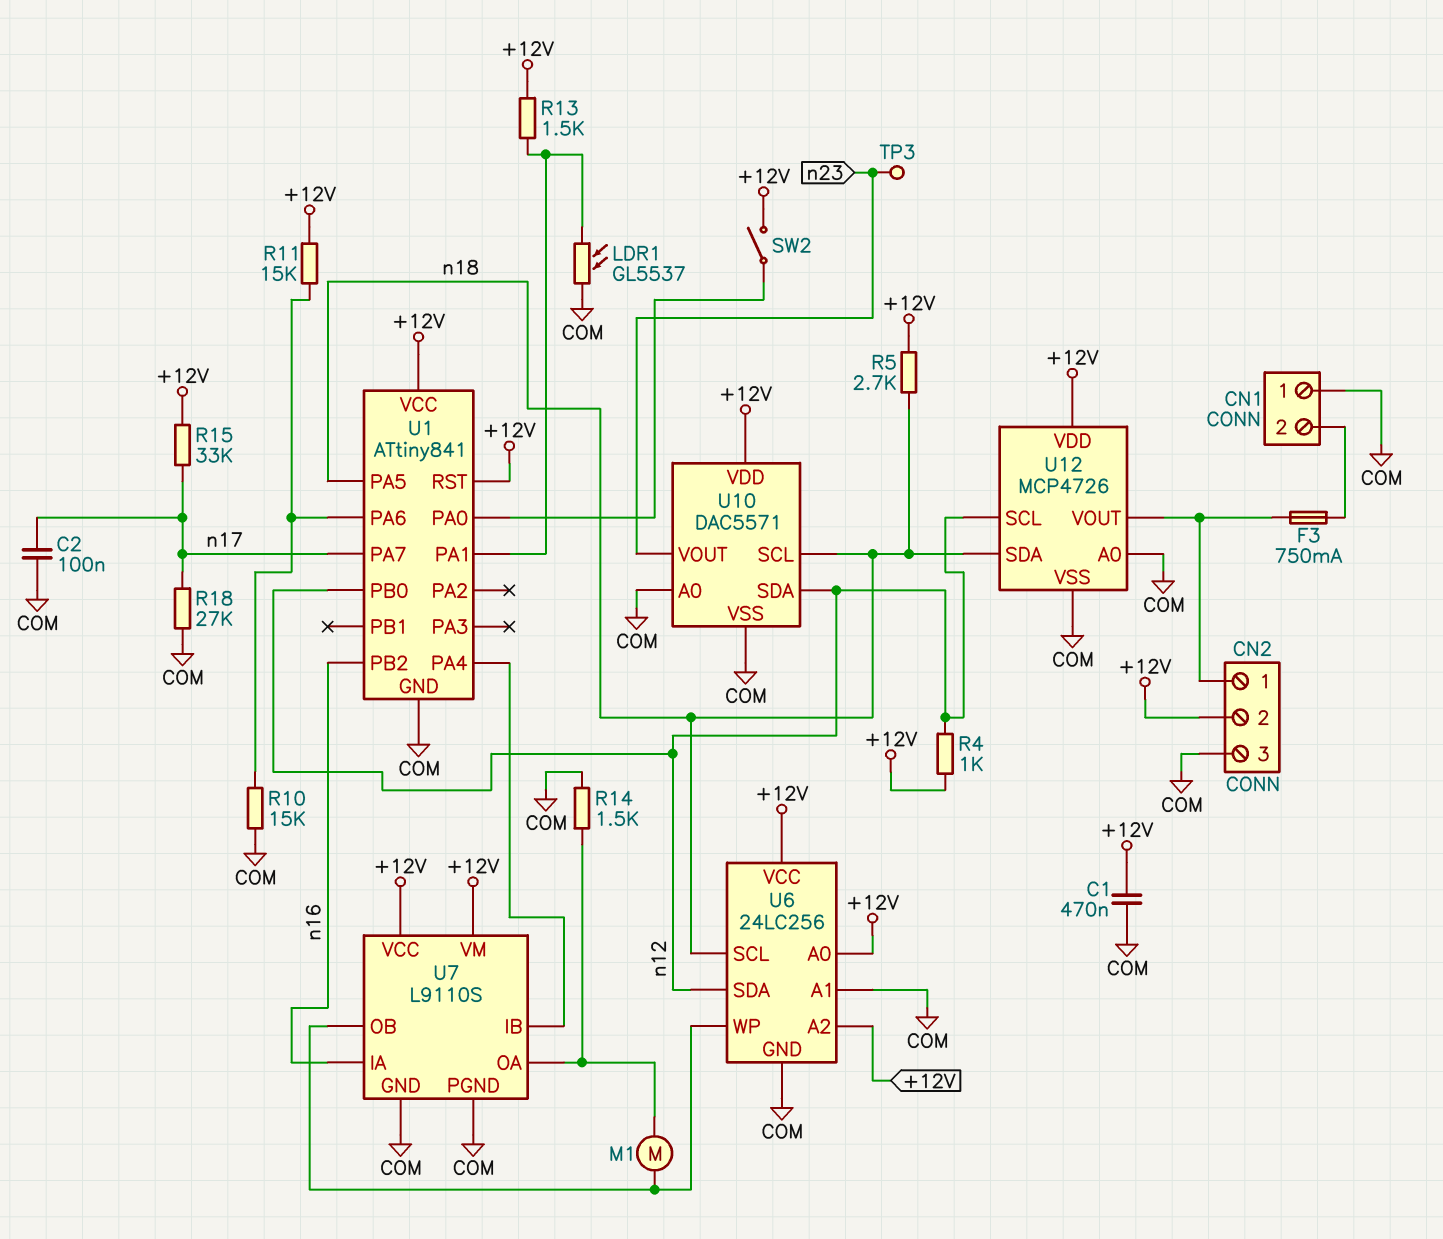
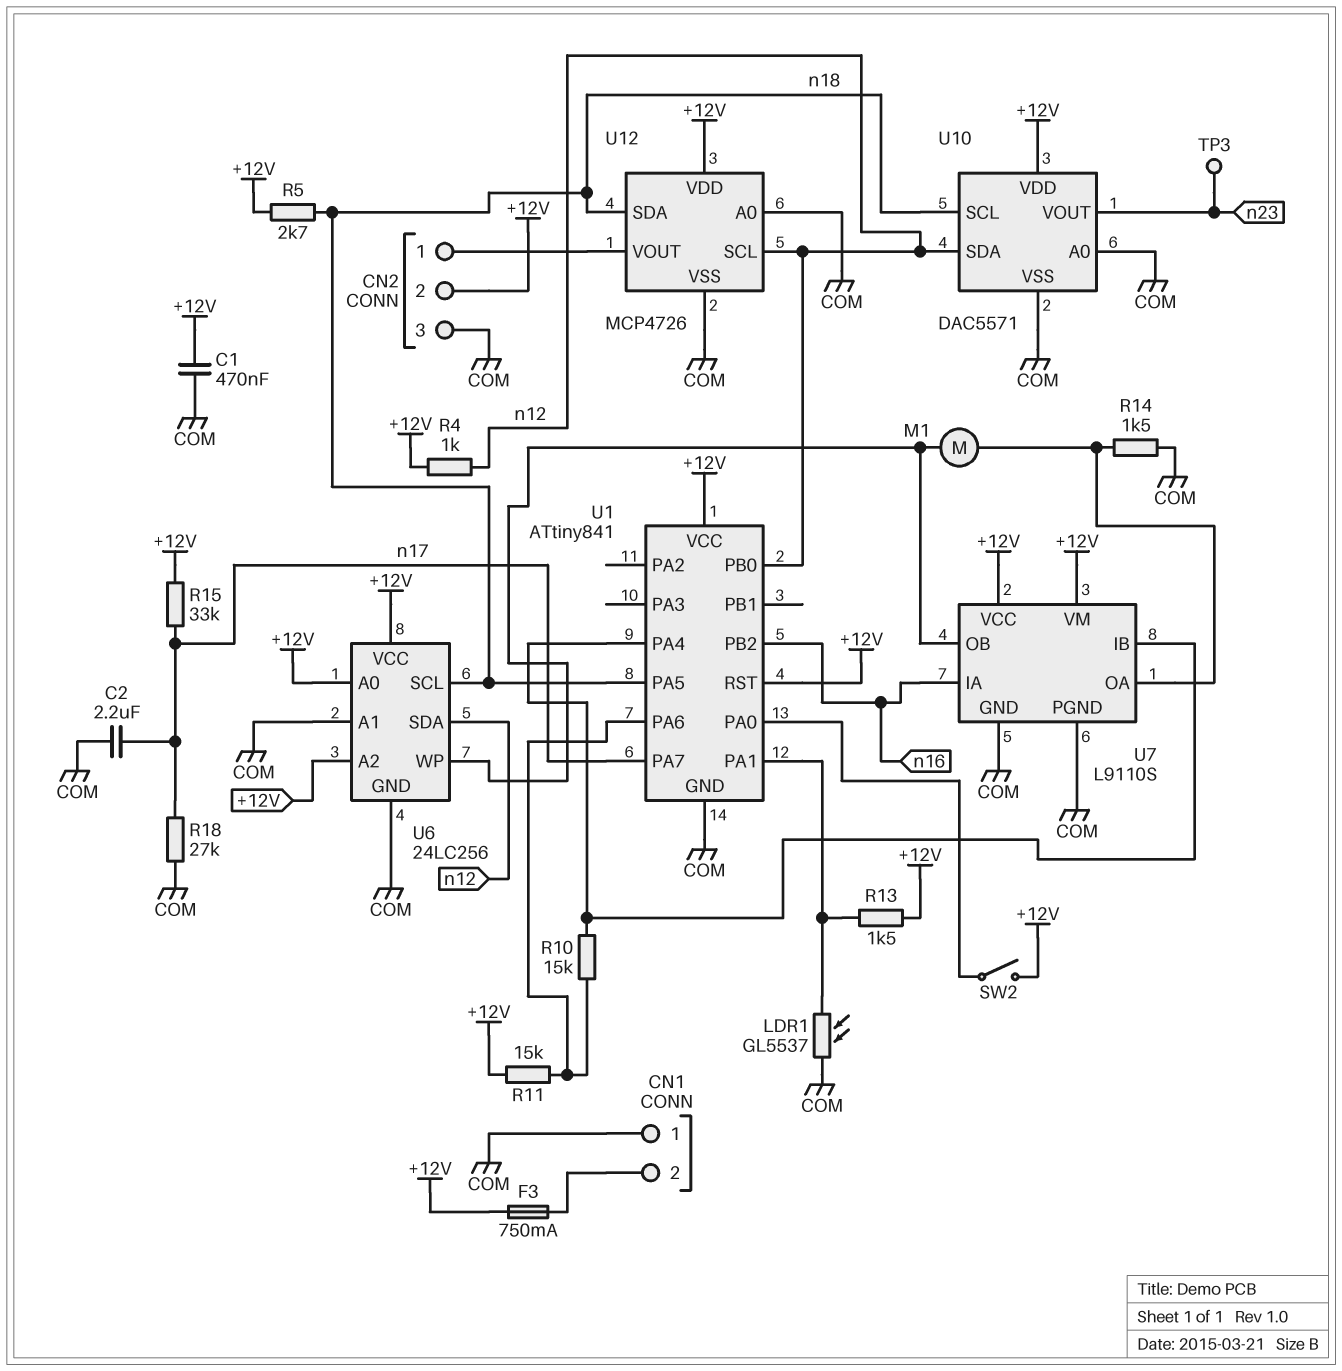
C2: 100nF (COM, n17) -> 2.2uF (COM, n17)
F3: 750mA (CN1/2, CN2/1) -> 750mA (+12V, CN1/2)
R10: 15k (COM, U1/PA6) -> 15k (U1/PA4, U1/PA6)

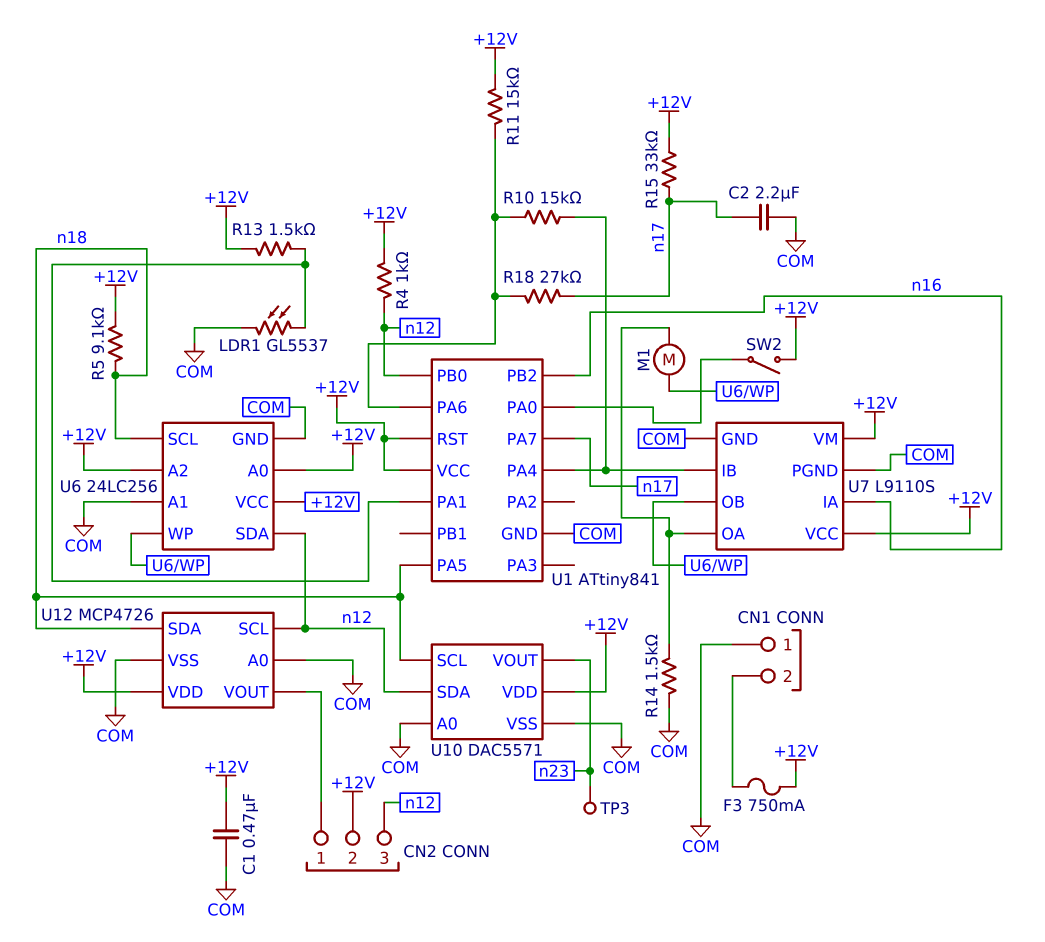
CN2 pin 3: COM -> n12
R5: 2.7k (+12V, n18) -> 9.1k (+12V, n18)
R18: 27k (COM, n17) -> 27k (U1/PA6, n17)

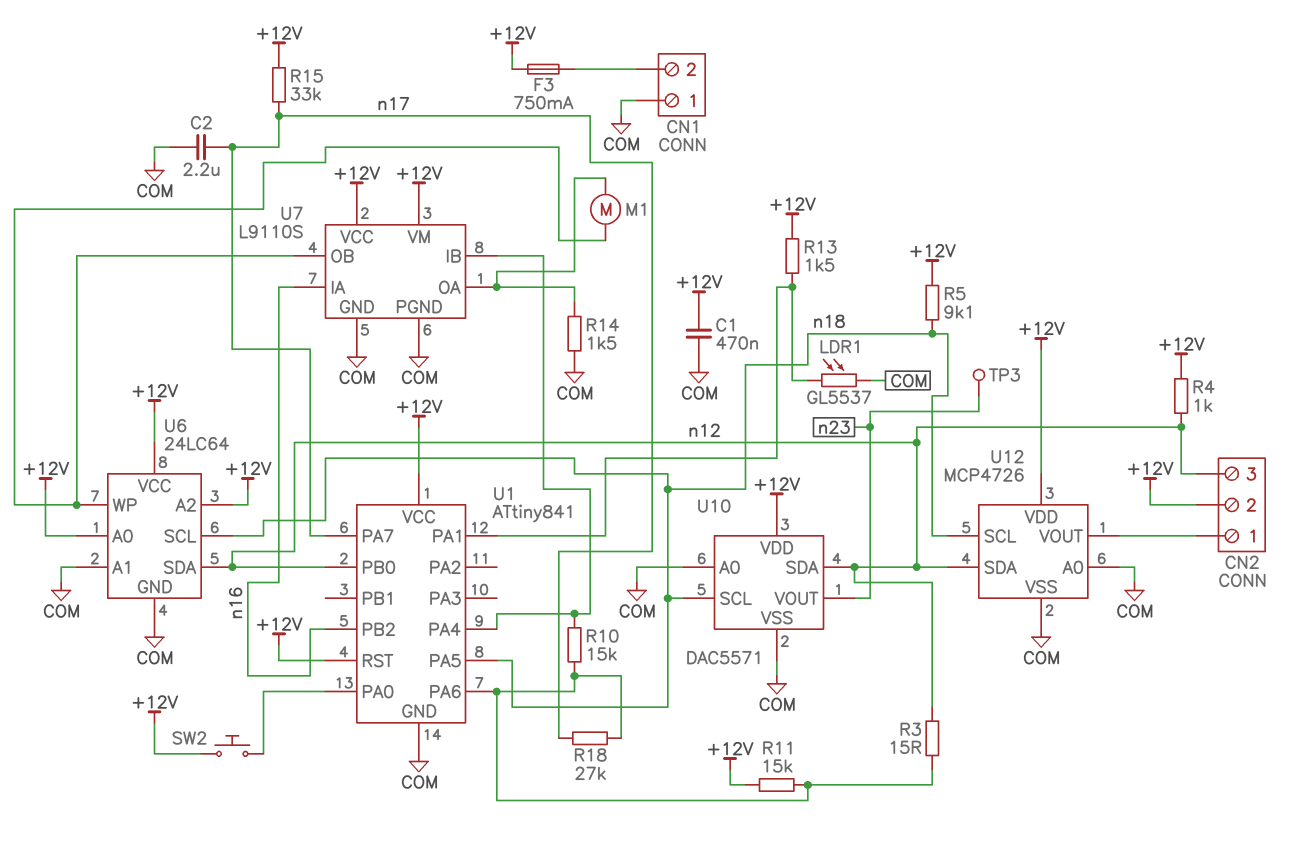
R3: none -> 15 (U1/PA6, n12)
SW2: switch (+12V, U1/PA0) -> button (+12V, U1/PA0)
U6: 24LC256 -> 24LC64
U12 pin SCL: n12 -> n18
U12 pin SDA: n18 -> n12

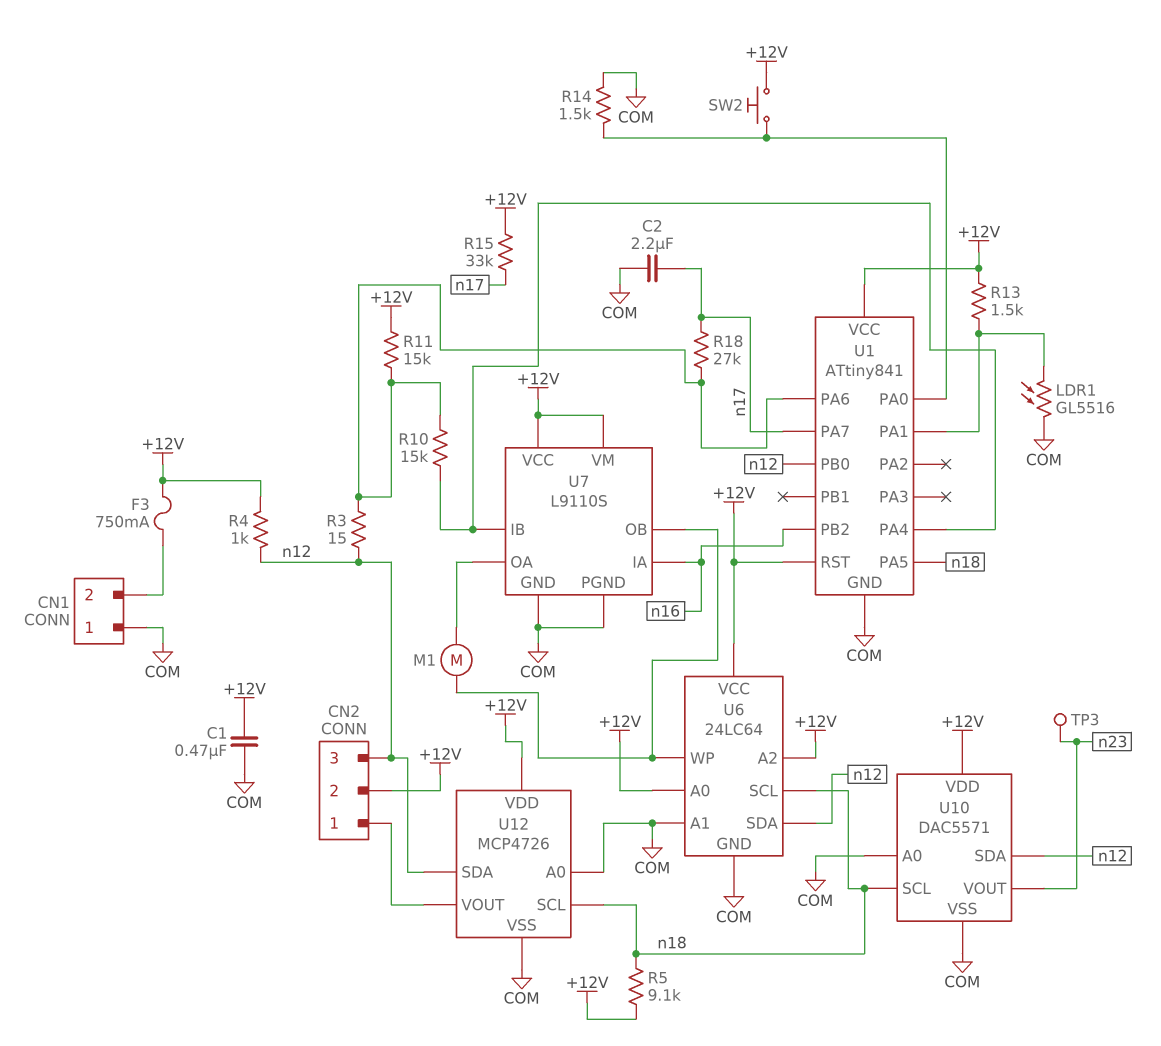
LDR1: GL5537 (COM, U1/PA1) -> GL5516 (COM, U1/PA1)
R14: 1.5k (COM, U7/OA) -> 1.5k (COM, U1/PA0)

